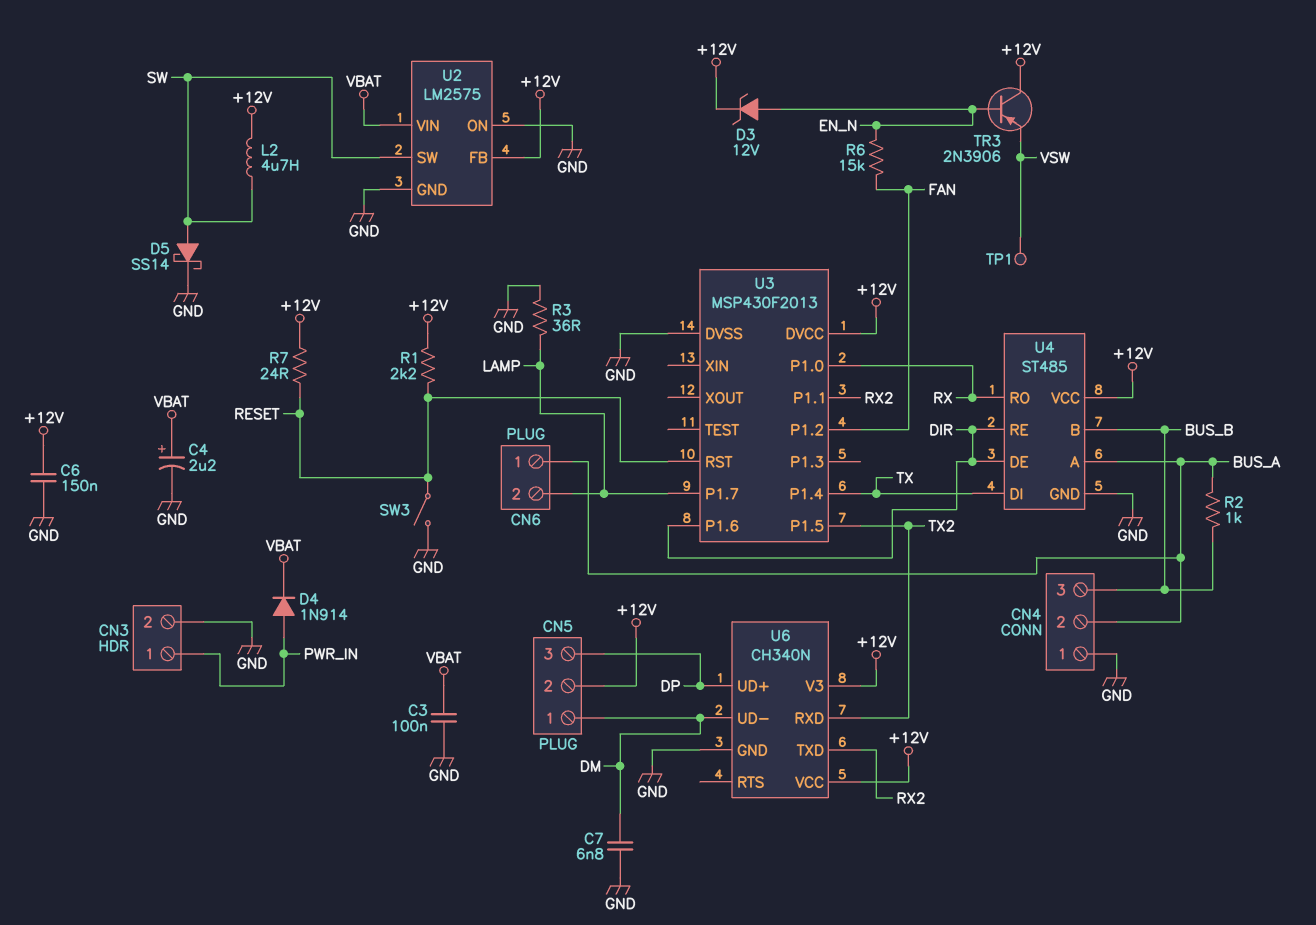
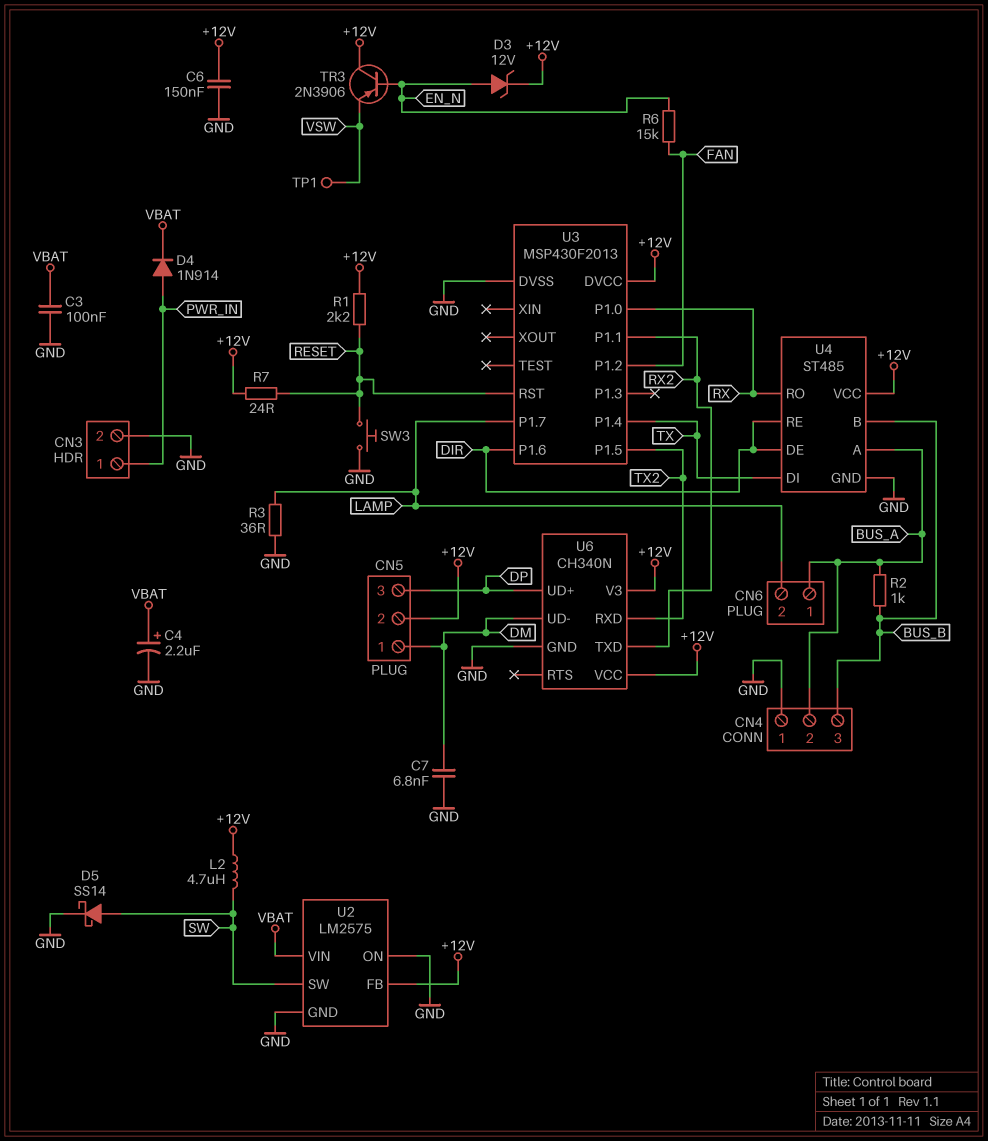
SW3: switch (GND, RESET) -> button (GND, RESET)

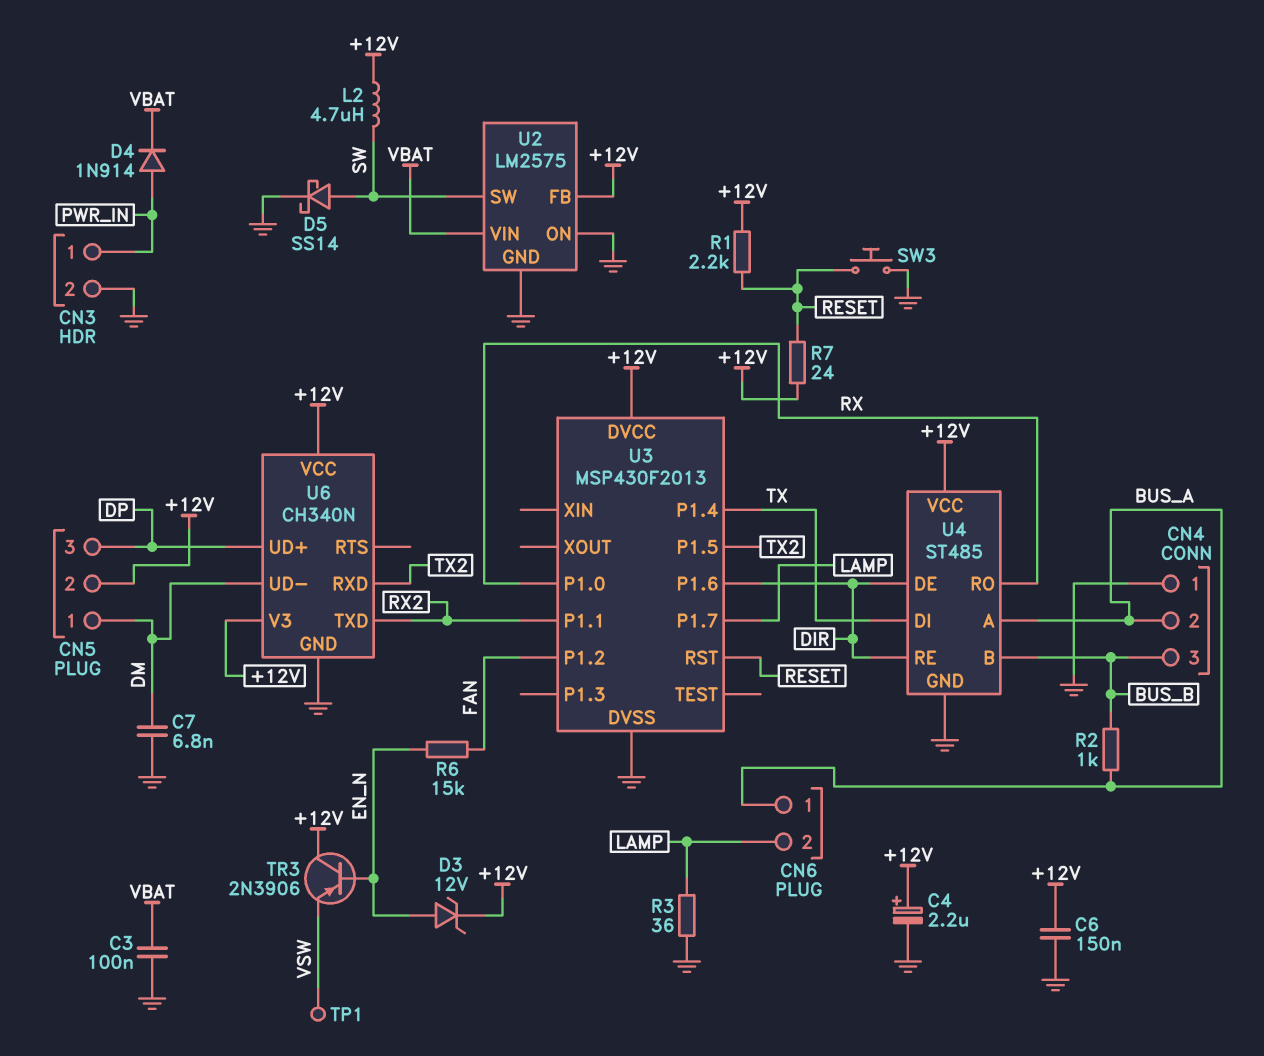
C4: 2.2uF (plus VBAT, minus GND) -> 2.2uF (plus +12V, minus GND)

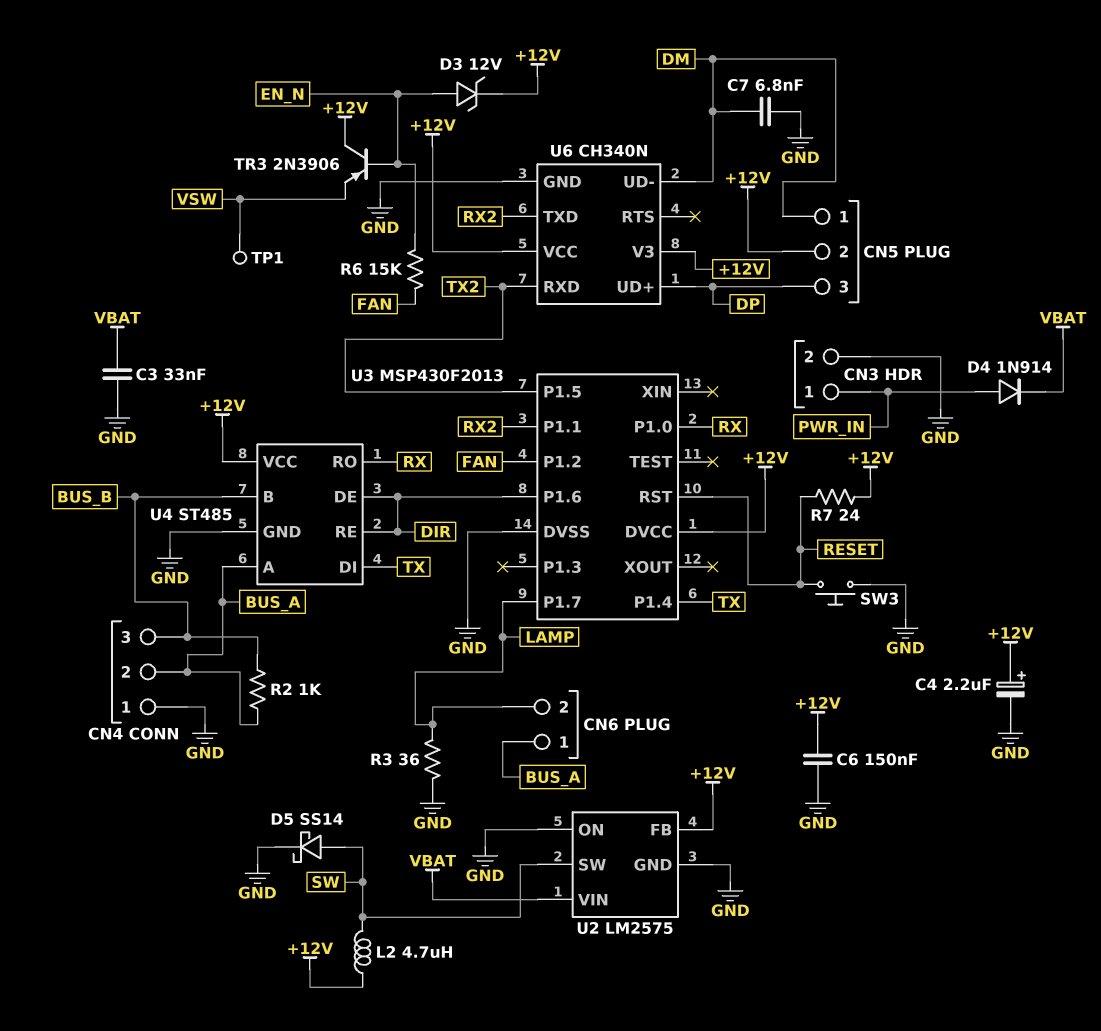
C3: 100nF (GND, VBAT) -> 33nF (GND, VBAT)
R1: 2.2k (+12V, RESET) -> none

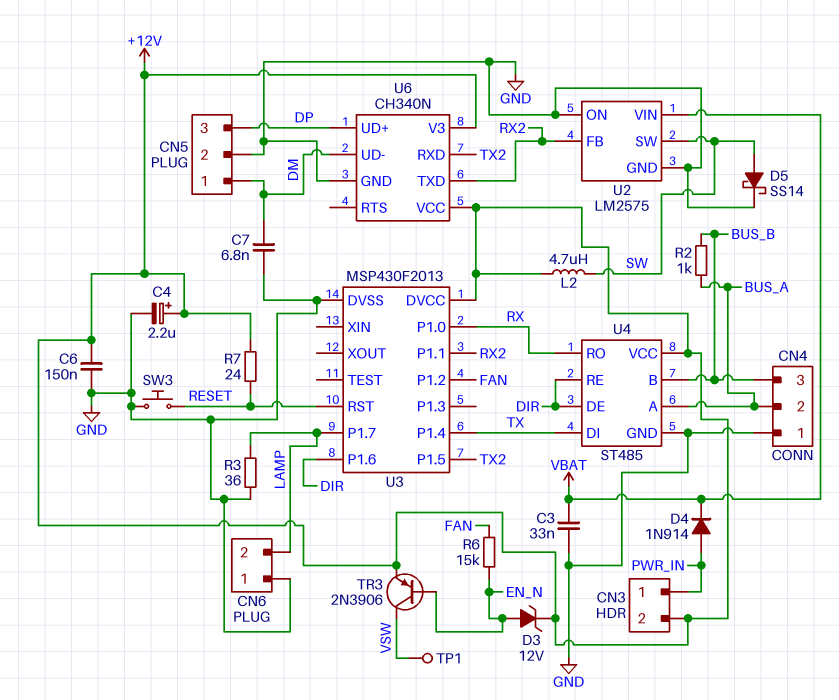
CN3 pin 2: GND -> +12V
CN5 pin 2: +12V -> GND
CN6 pin 1: BUS_A -> GND
TR3: PNP 2N3906 (B EN_N, C +12V, E VSW) -> PNP 2N3906 (B EN_N, C VSW, E +12V)
U2 pin FB: +12V -> RX2

